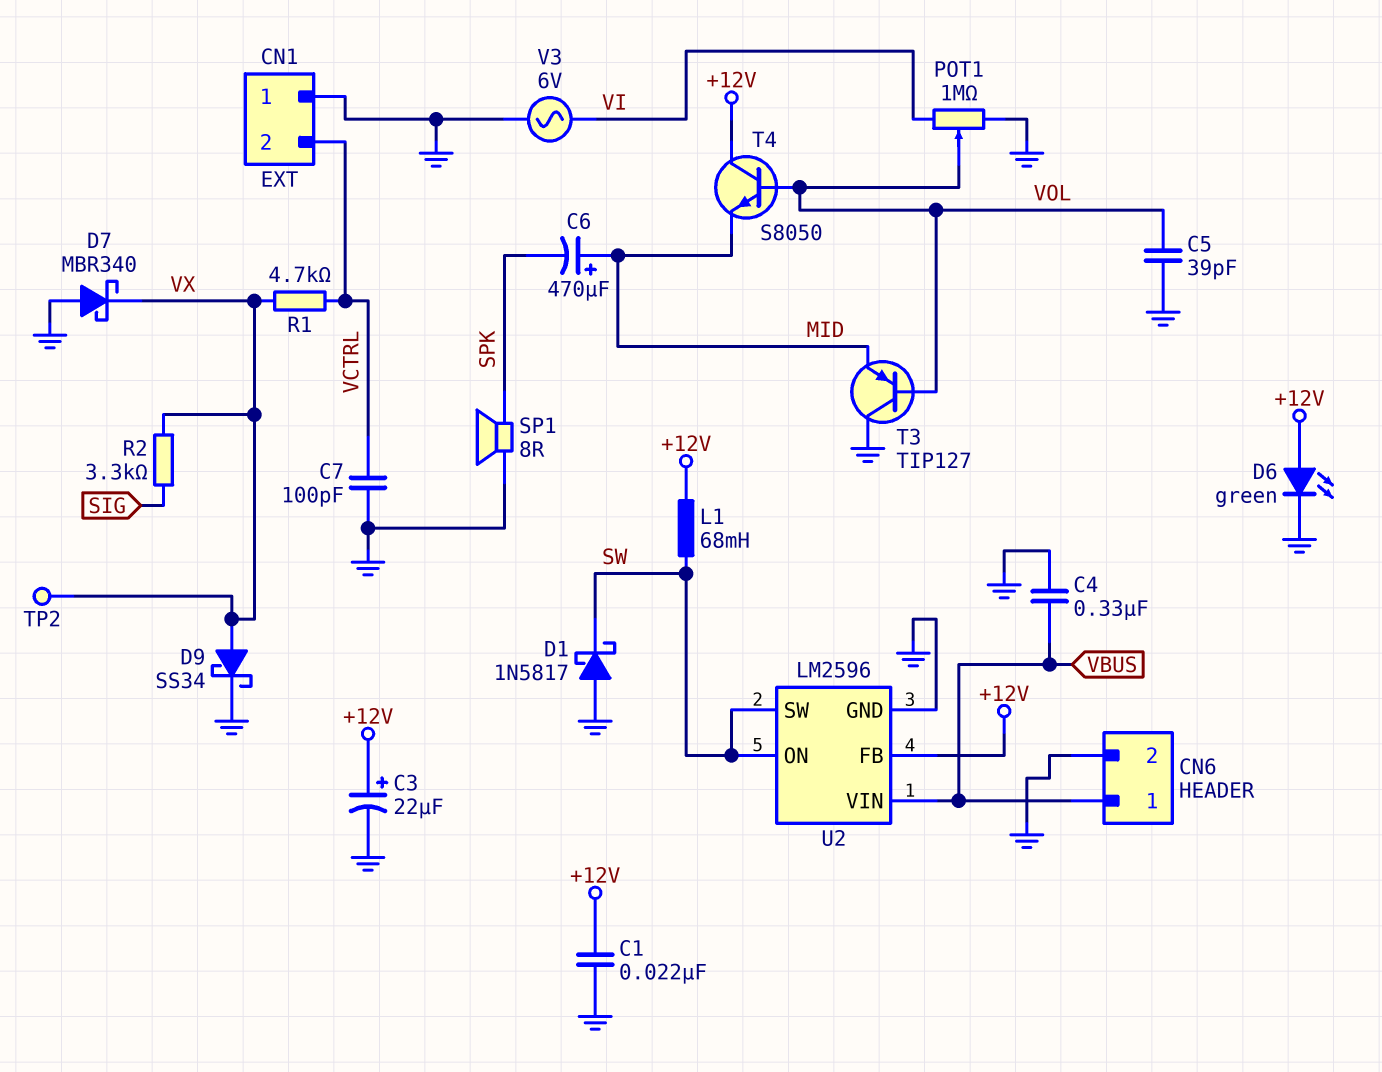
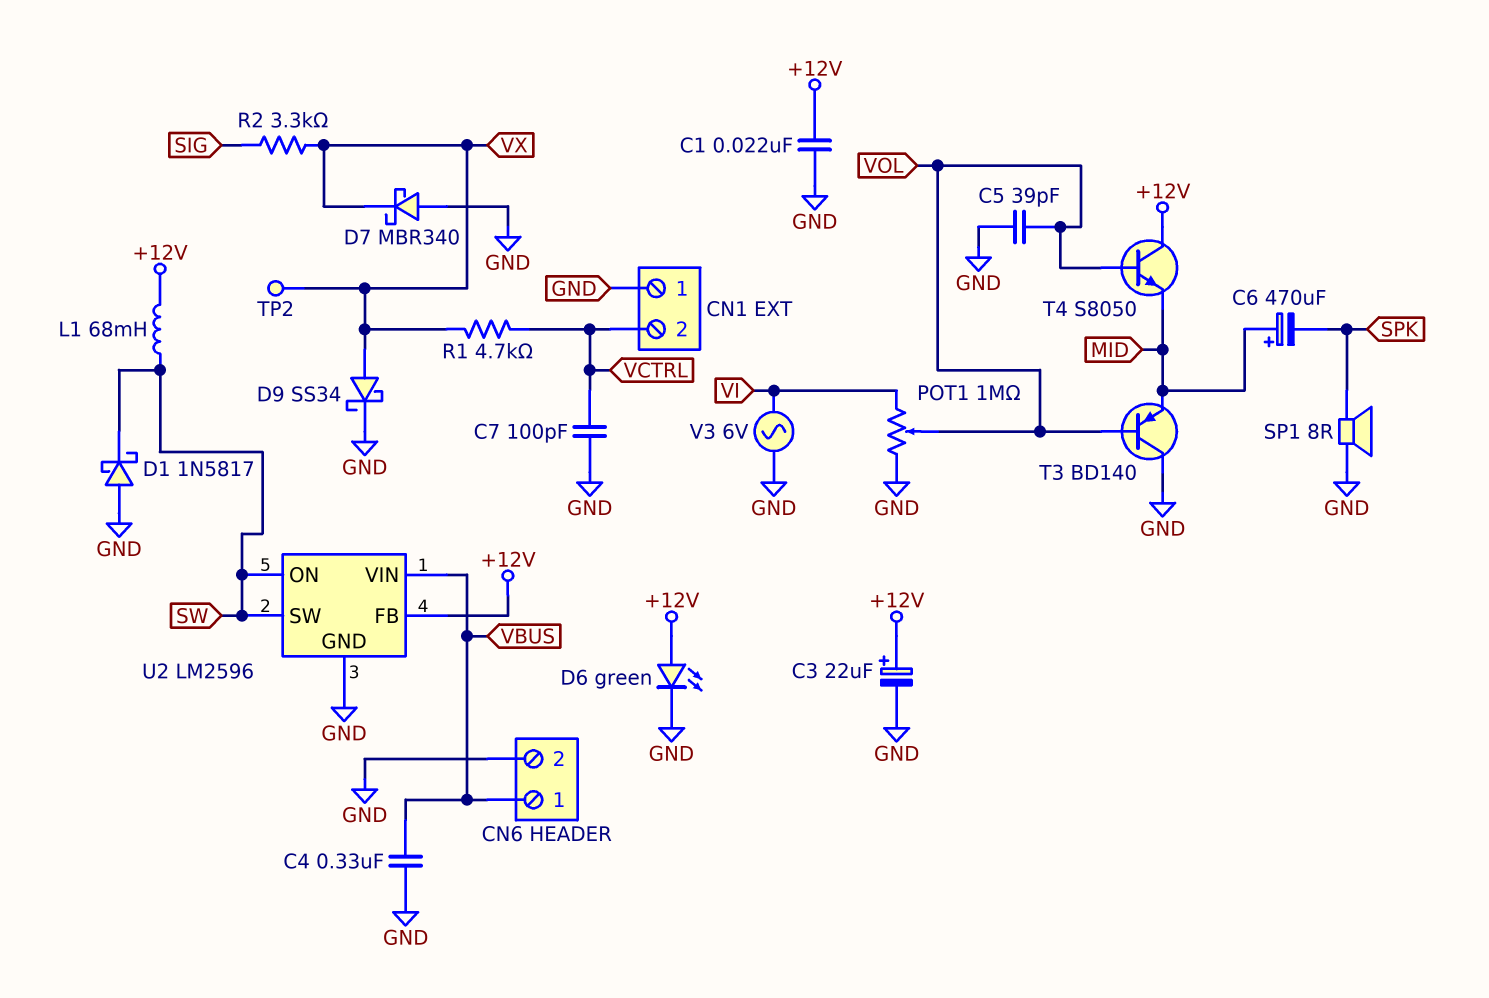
T3: PNP TIP127 (B VOL, C GND, E MID) -> PNP BD140 (B VOL, C GND, E MID)

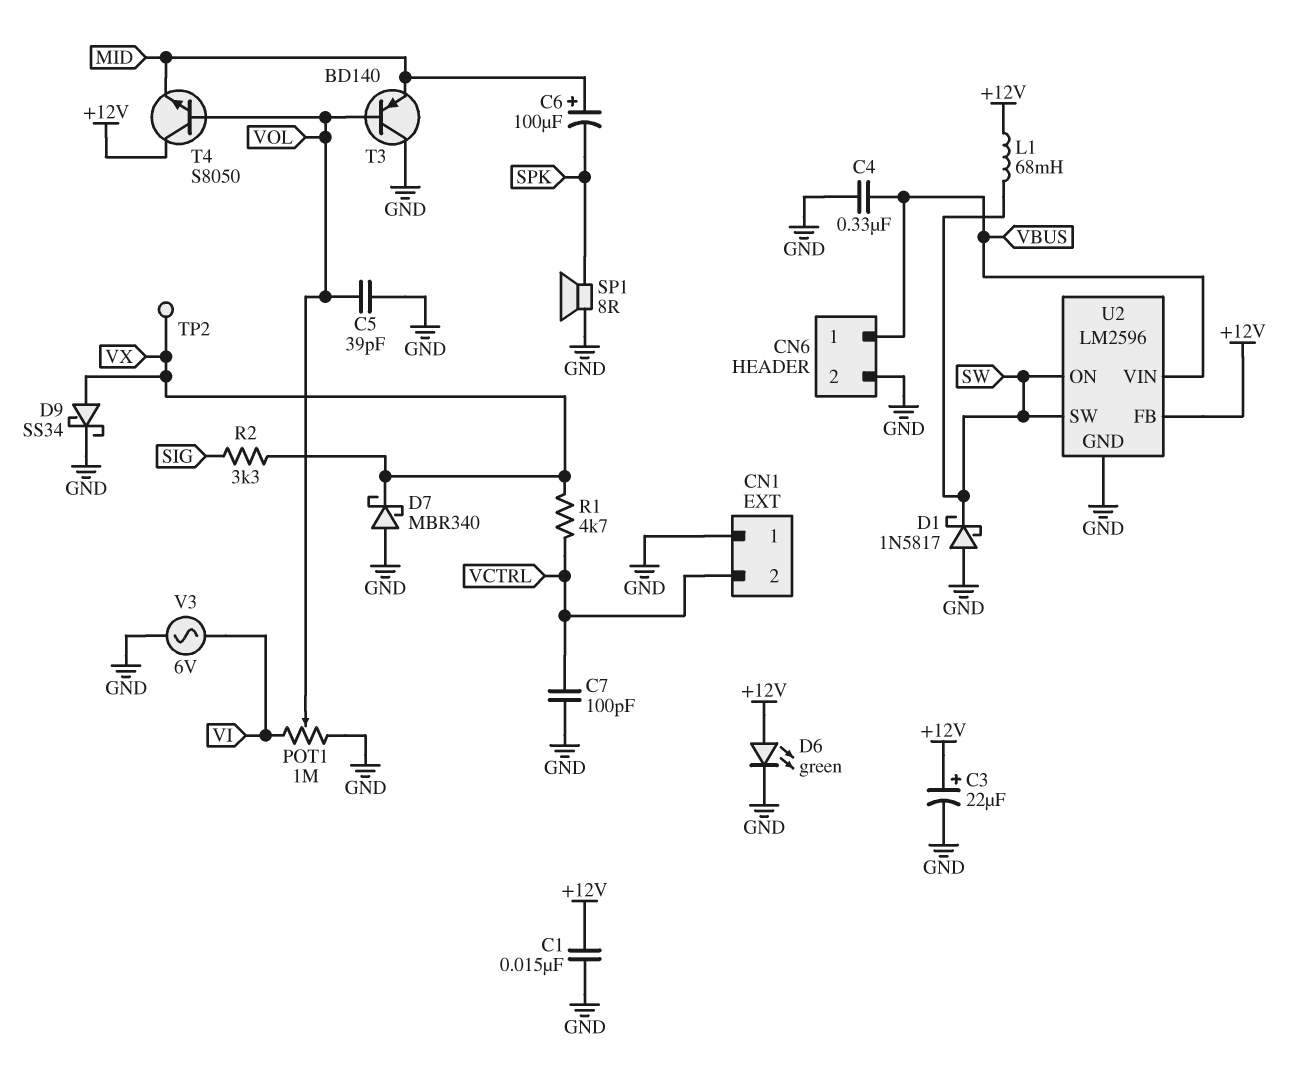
C1: 22nF (+12V, GND) -> 15nF (+12V, GND)
C6: 470uF (plus MID, minus SPK) -> 100uF (plus MID, minus SPK)

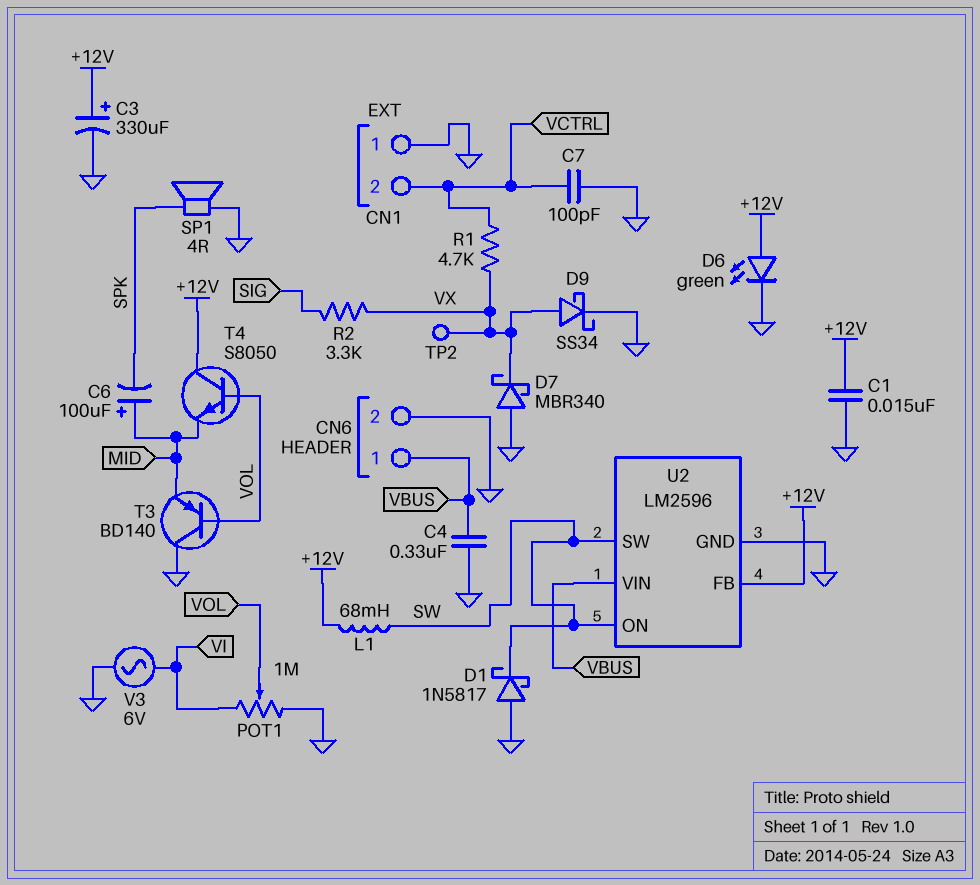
C3: 22uF (plus +12V, minus GND) -> 330uF (plus +12V, minus GND)
C5: 39pF (GND, VOL) -> none
SP1: speaker 8R (GND, SPK) -> speaker 4R (GND, SPK)

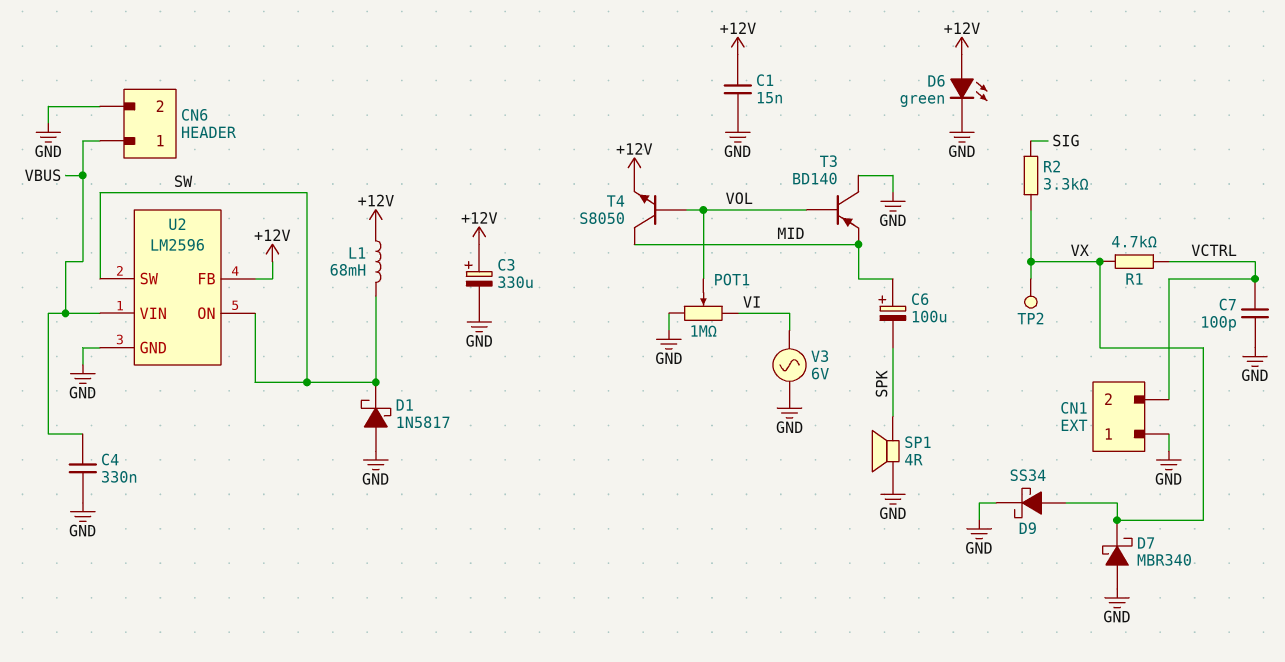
T4: NPN S8050 (B VOL, C +12V, E MID) -> NPN S8050 (B VOL, C MID, E +12V)

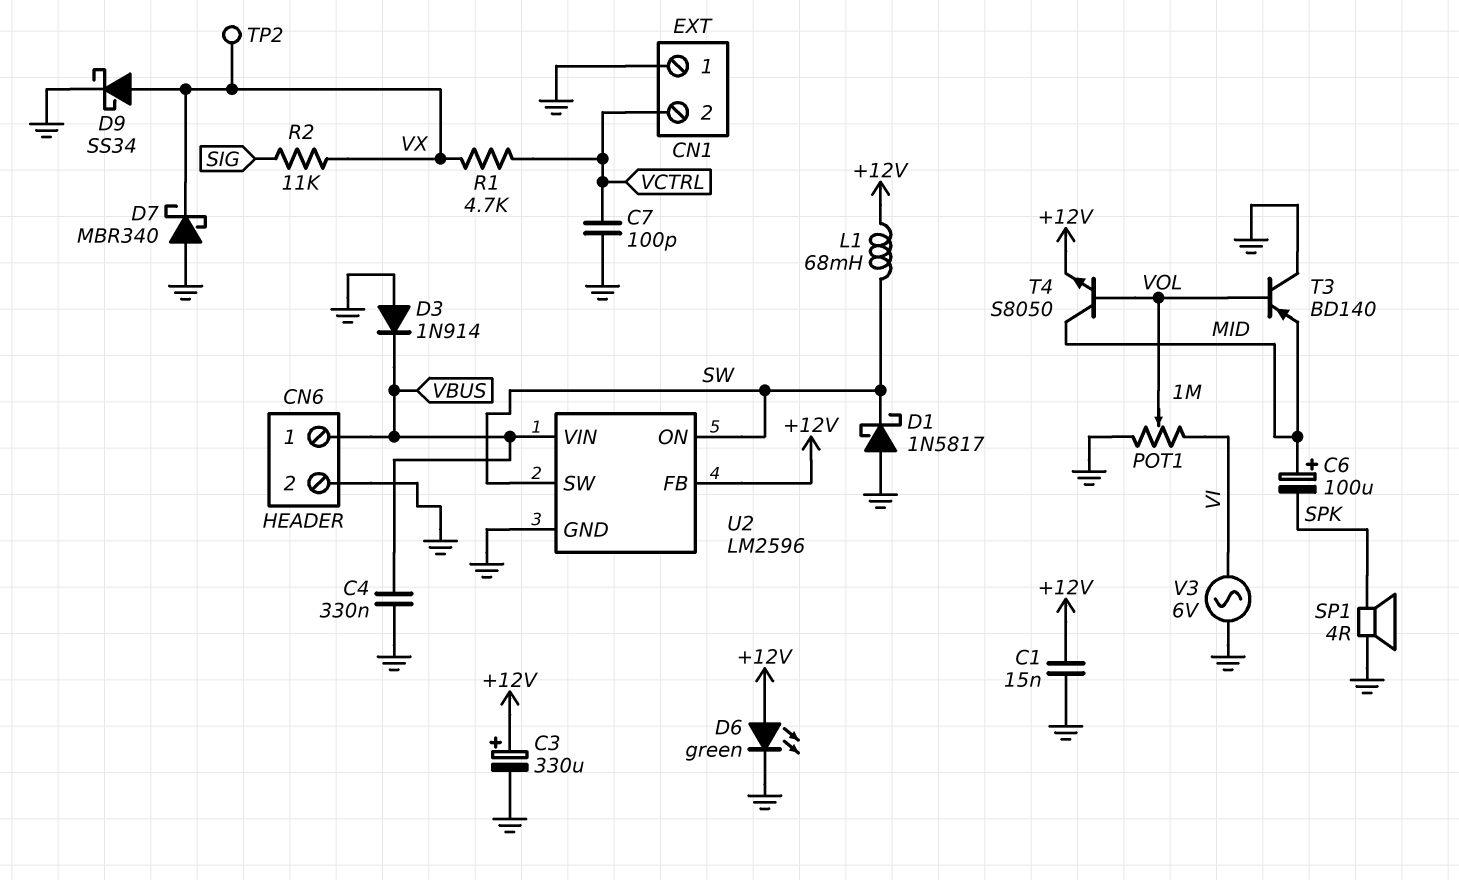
D3: none -> diode 1N914 (A GND, K VBUS)
R2: 3.3k (SIG, VX) -> 11k (SIG, VX)

